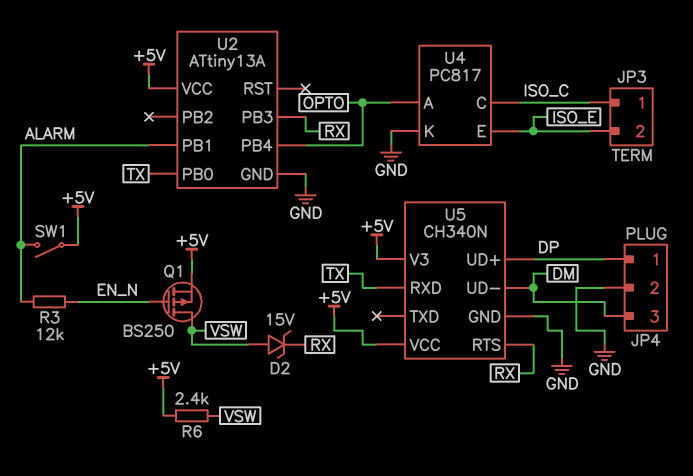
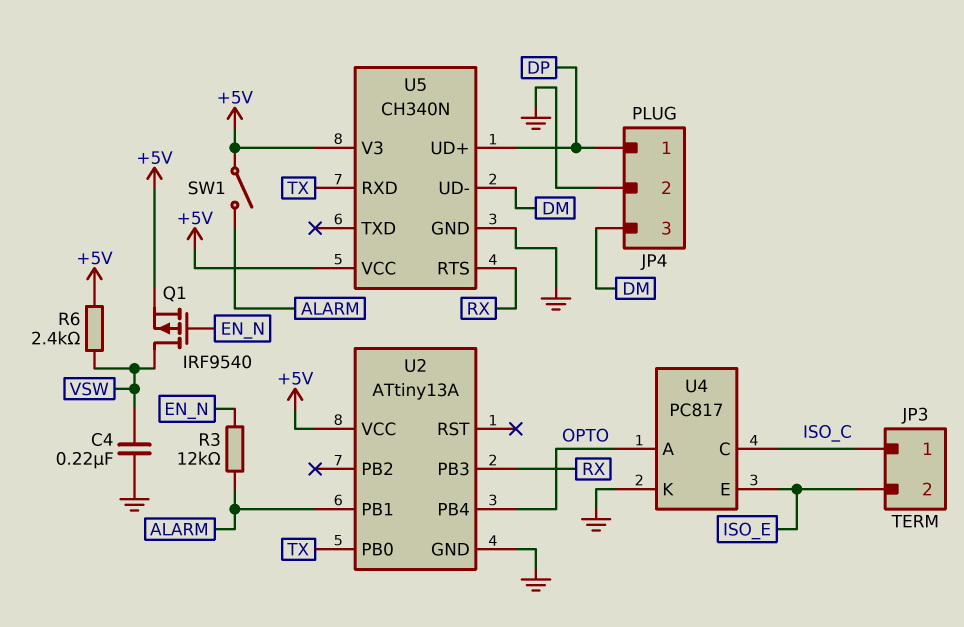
C4: none -> 220nF (GND, VSW)
D2: zener 15V (A VSW, K RX) -> none
Q1: PMOS BS250 (G EN_N, D VSW, S +5V) -> PMOS IRF9540 (G EN_N, D VSW, S +5V)

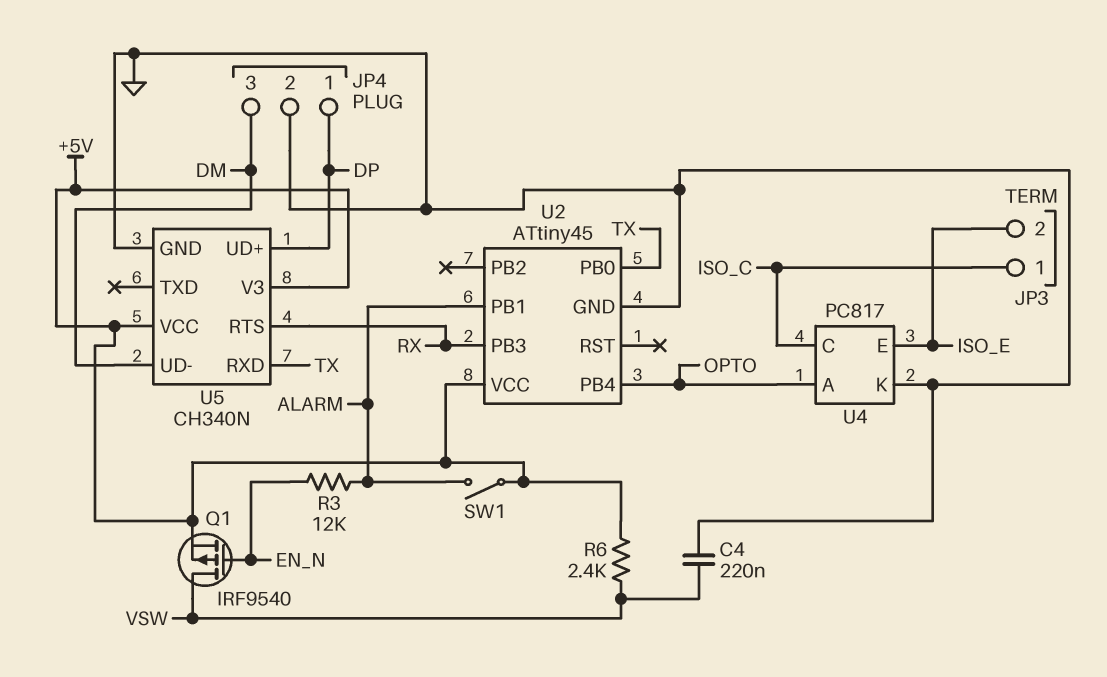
U2: ATtiny13A -> ATtiny45

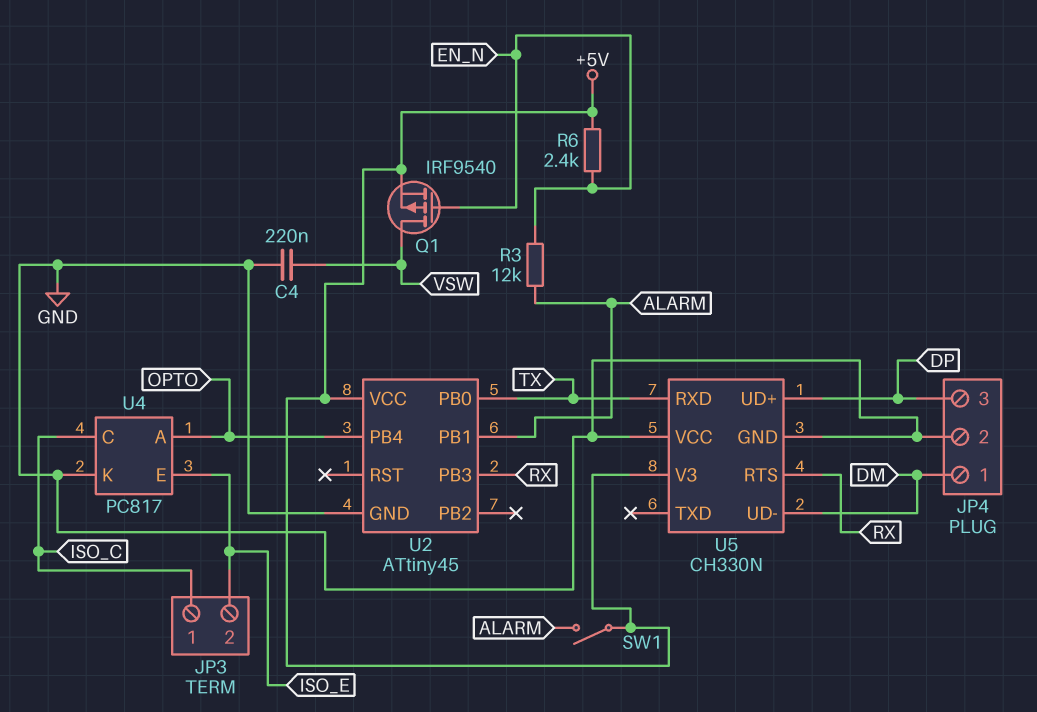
JP4 pin 1: DP -> DM
JP4 pin 3: DM -> DP
R6: 2.4k (+5V, VSW) -> 2.4k (+5V, EN_N)
U5: CH340N -> CH330N
U5 pin VCC: +5V -> GND

